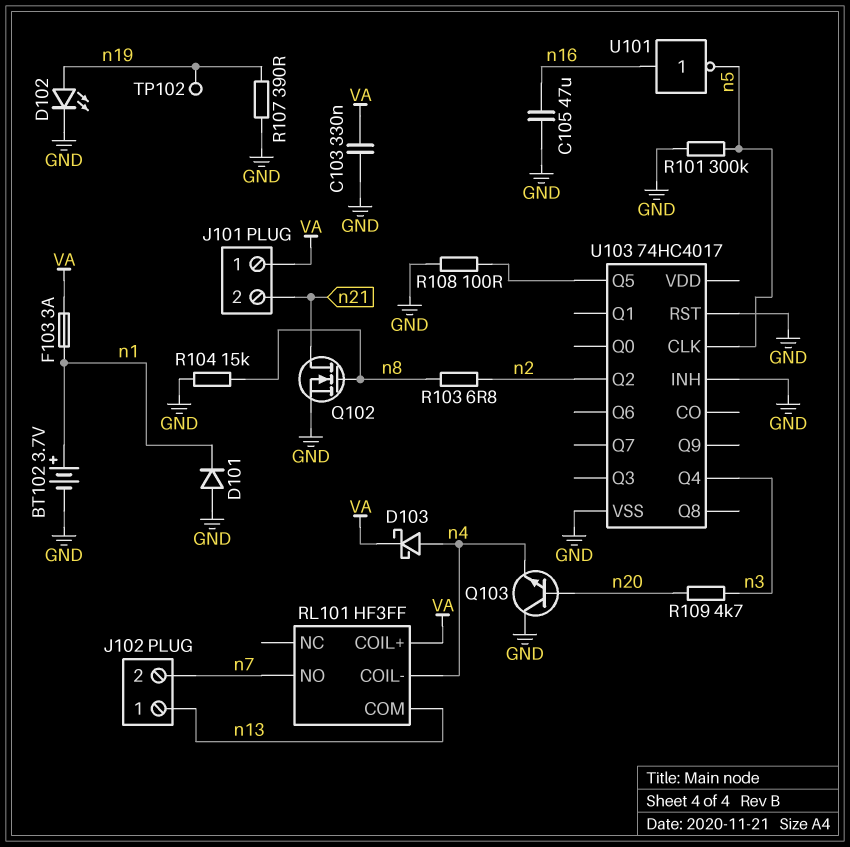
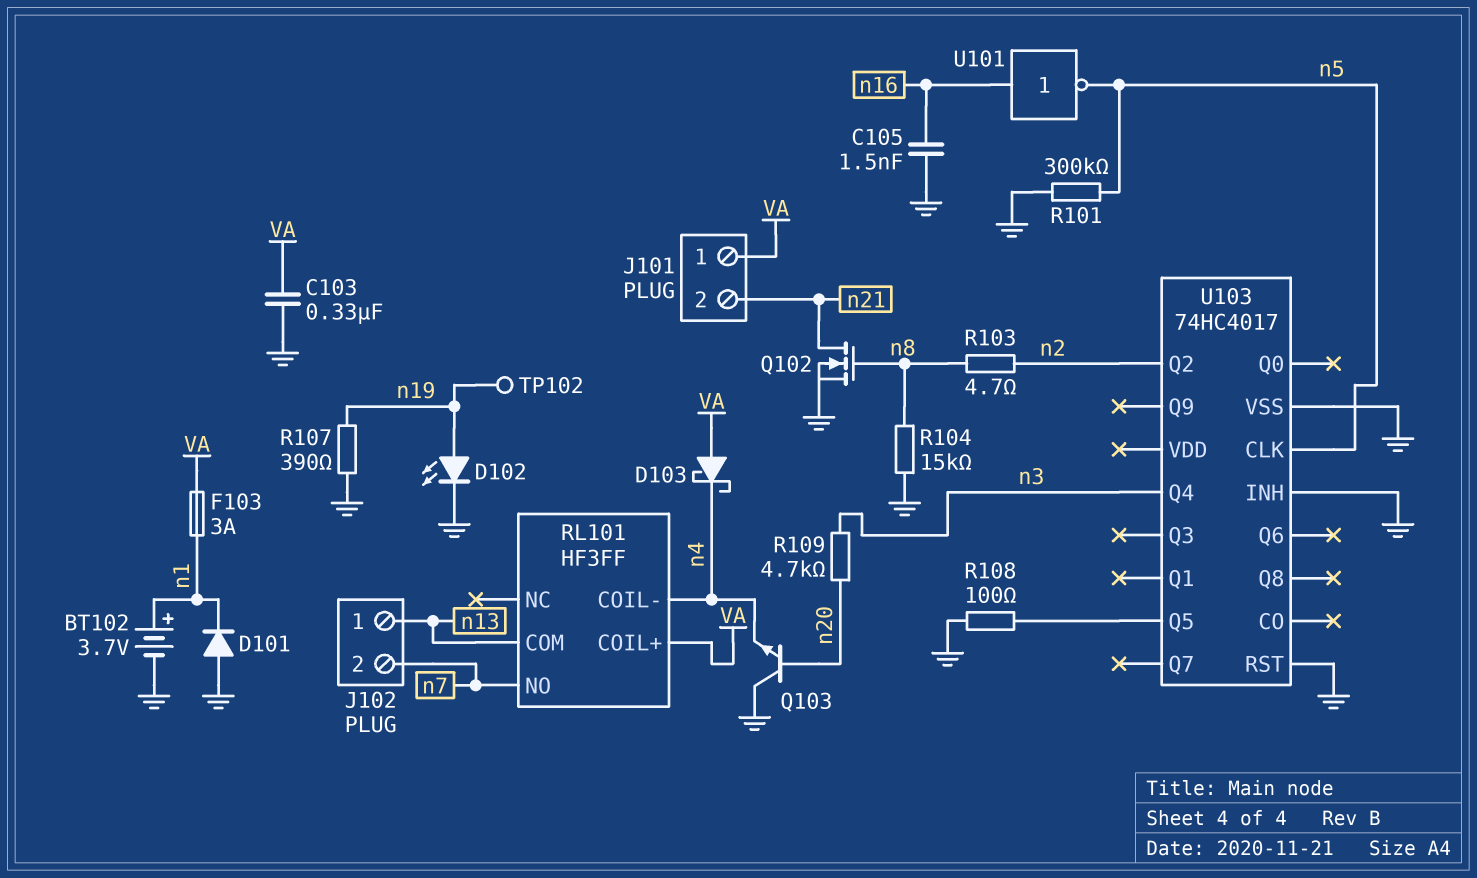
C105: 47uF (GND, n16) -> 1.5nF (GND, n16)
D103: schottky (A n4, K VA) -> schottky (A VA, K n4)
R103: 6.8 (n2, n8) -> 4.7 (n2, n8)

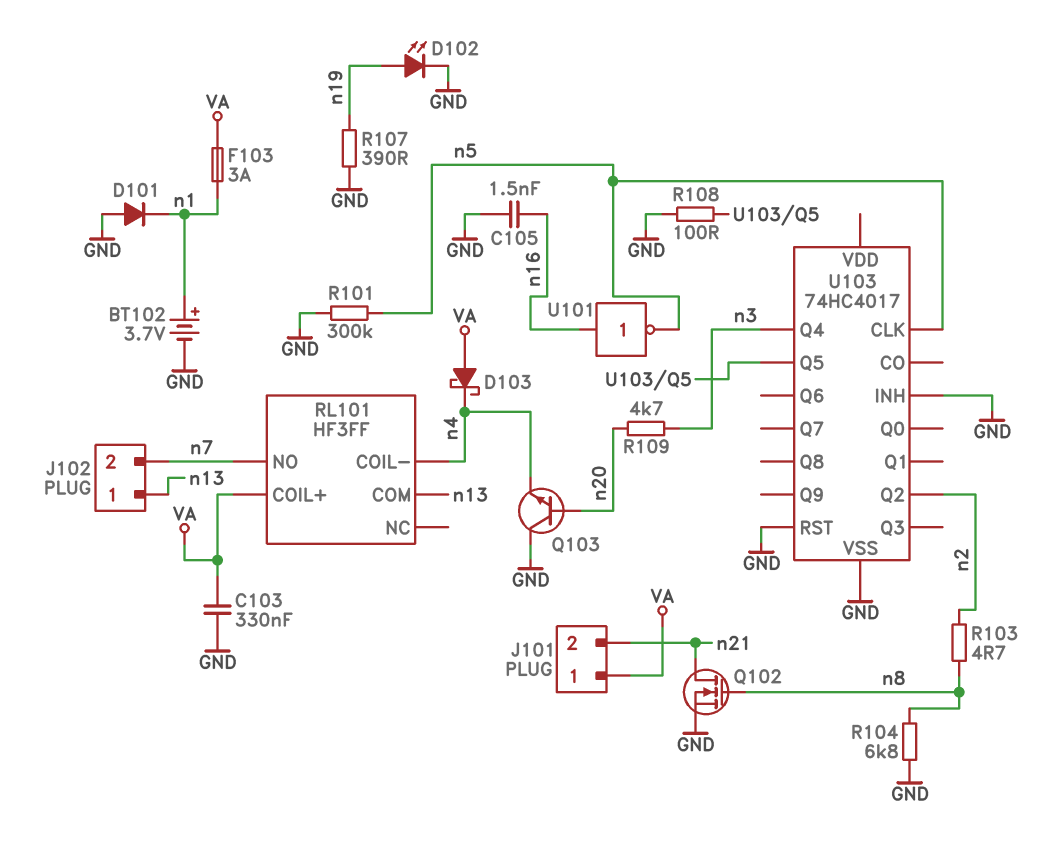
R104: 15k (GND, n8) -> 6.8k (GND, n8)
TP102: test point (n19) -> none

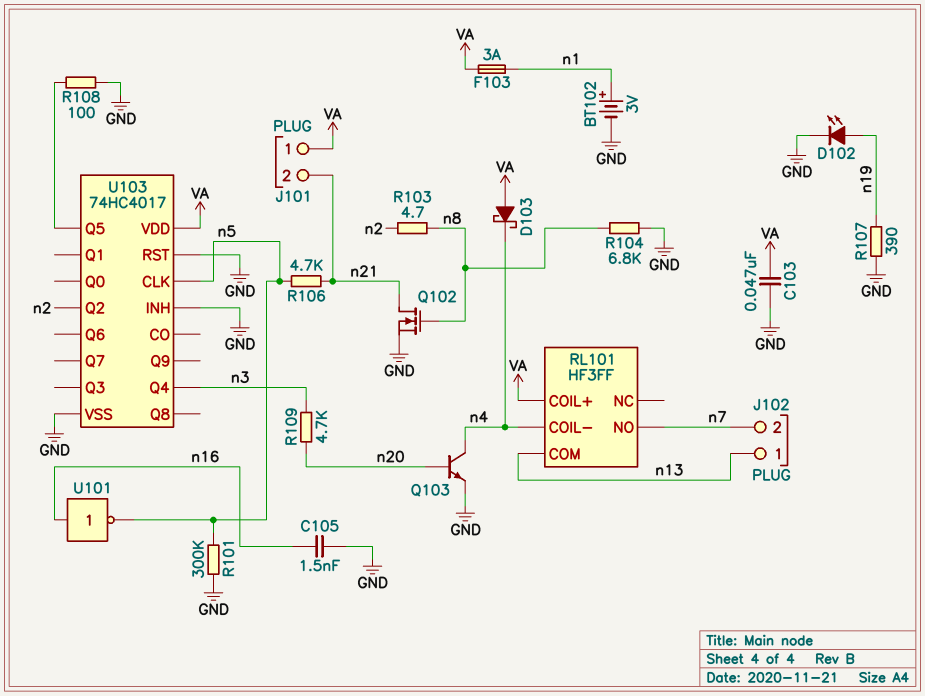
BT102: 3.7V (plus n1, minus GND) -> 3V (plus n1, minus GND)
C103: 330nF (GND, VA) -> 47nF (GND, VA)
D101: diode (A GND, K n1) -> none
Q103: NPN (B n20, C GND, E n4) -> NPN (B n20, C n4, E GND)
R106: none -> 4.7k (n5, n21)
U103 pin VDD: none -> VA

